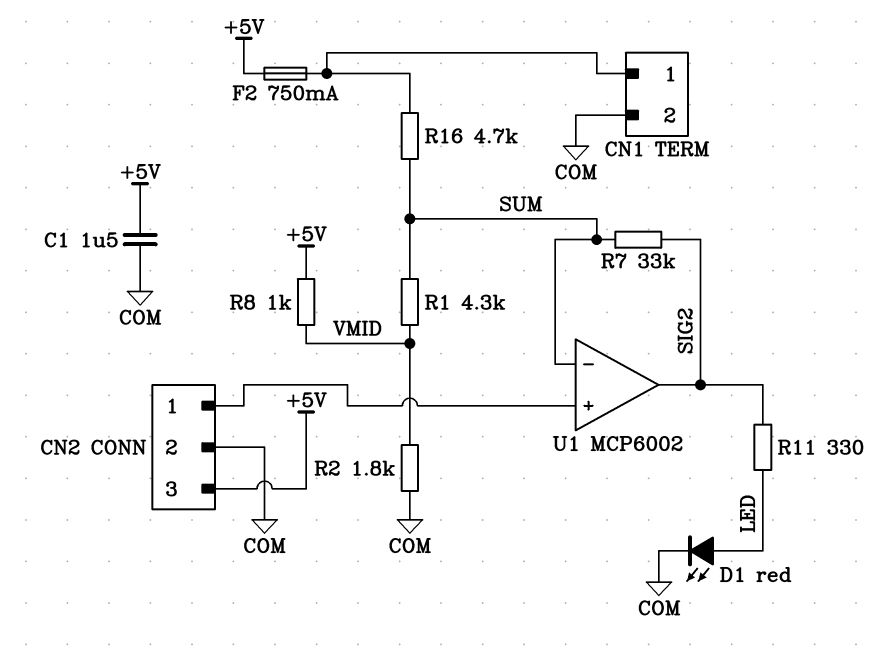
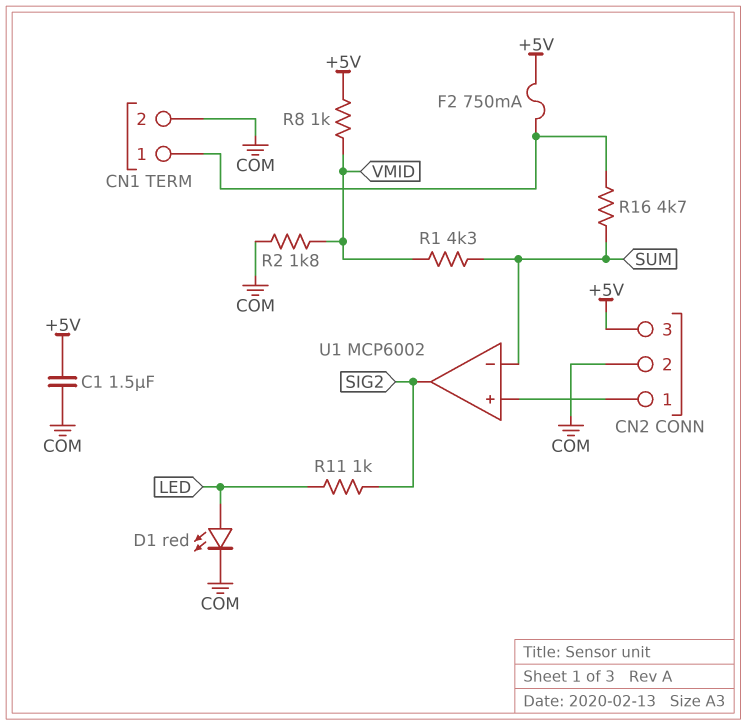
R7: 33k (SIG2, SUM) -> none
R11: 330 (LED, SIG2) -> 1k (LED, SIG2)

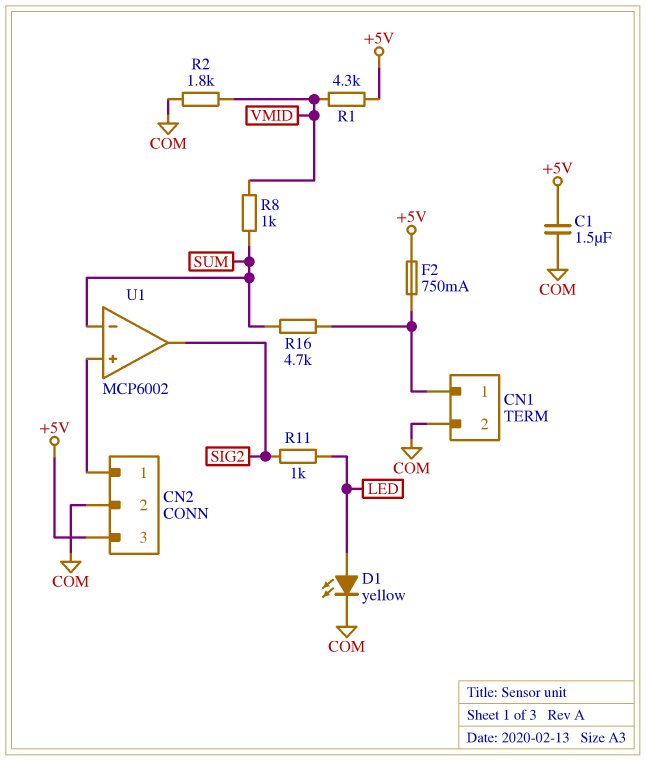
D1: LED red (A LED, K COM) -> LED yellow (A LED, K COM)
R1: 4.3k (SUM, VMID) -> 4.3k (+5V, VMID)
R8: 1k (+5V, VMID) -> 1k (SUM, VMID)

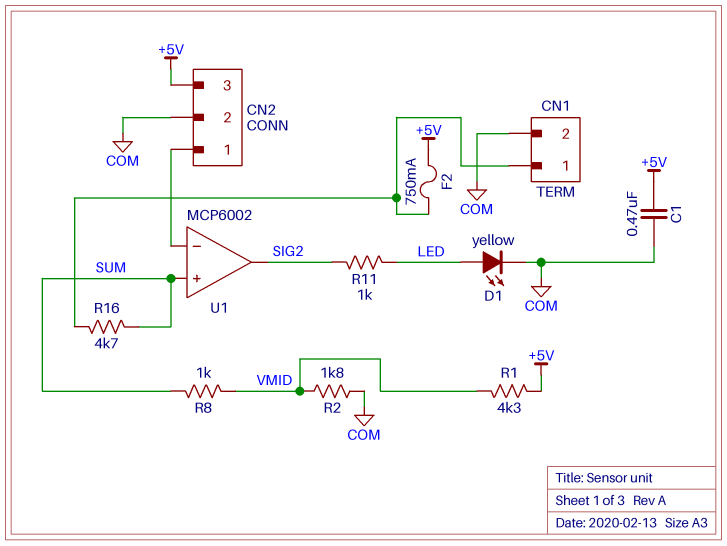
C1: 1.5uF (+5V, COM) -> 470nF (+5V, COM)
U1 pin in+: CN2/1 -> SUM
U1 pin in-: SUM -> CN2/1

